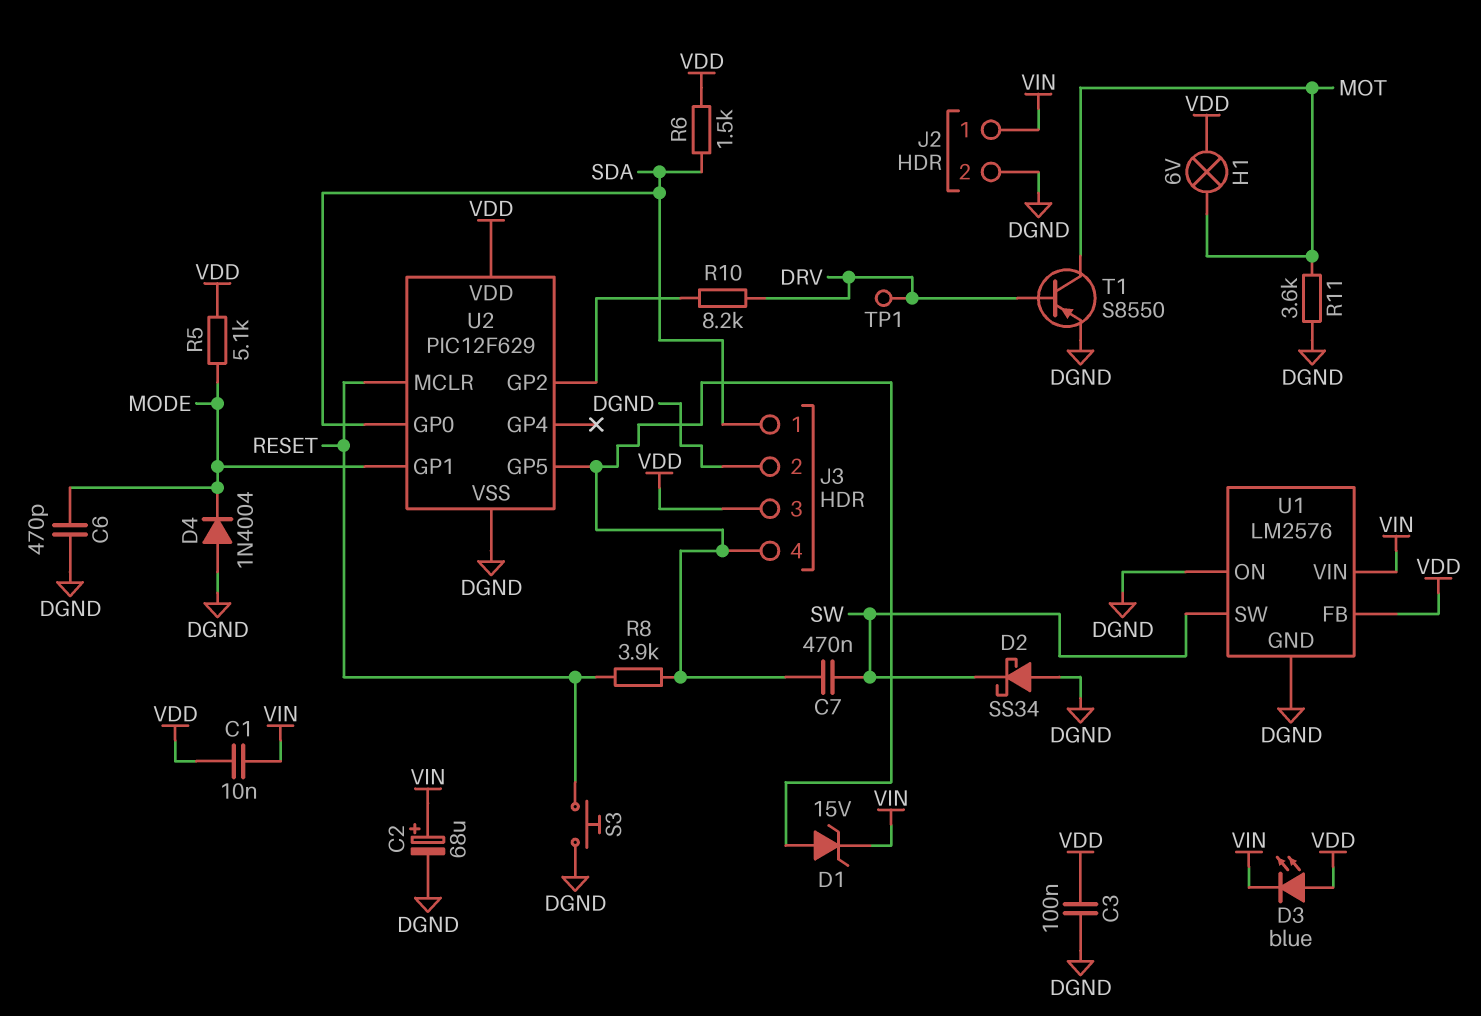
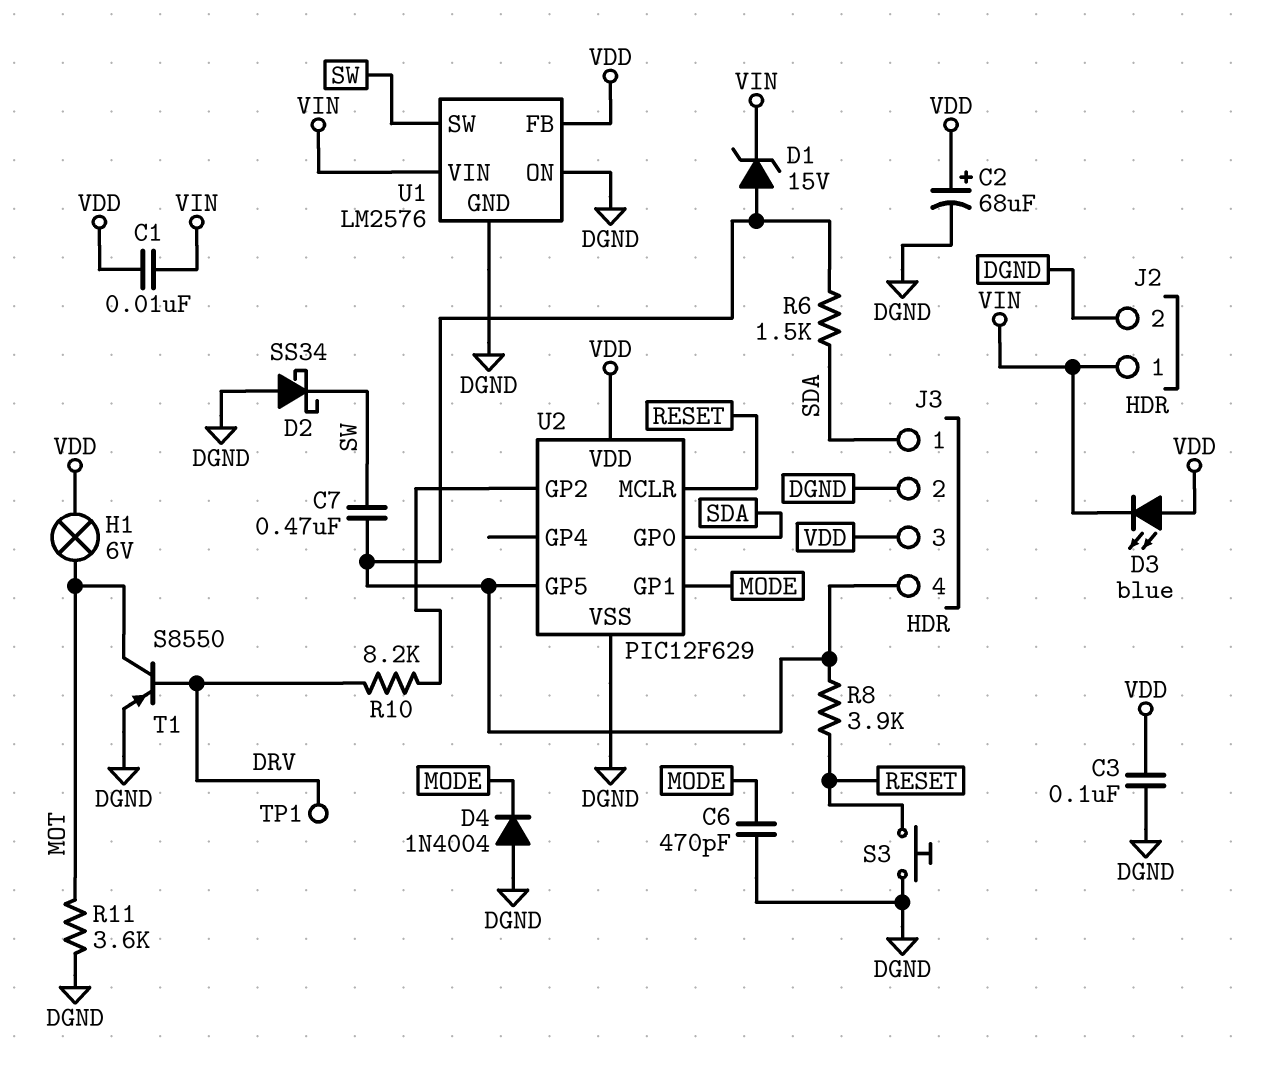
C2: 68uF (plus VIN, minus DGND) -> 68uF (plus VDD, minus DGND)
R5: 5.1k (MODE, VDD) -> none
R6: 1.5k (SDA, VDD) -> 1.5k (J3/4, SDA)

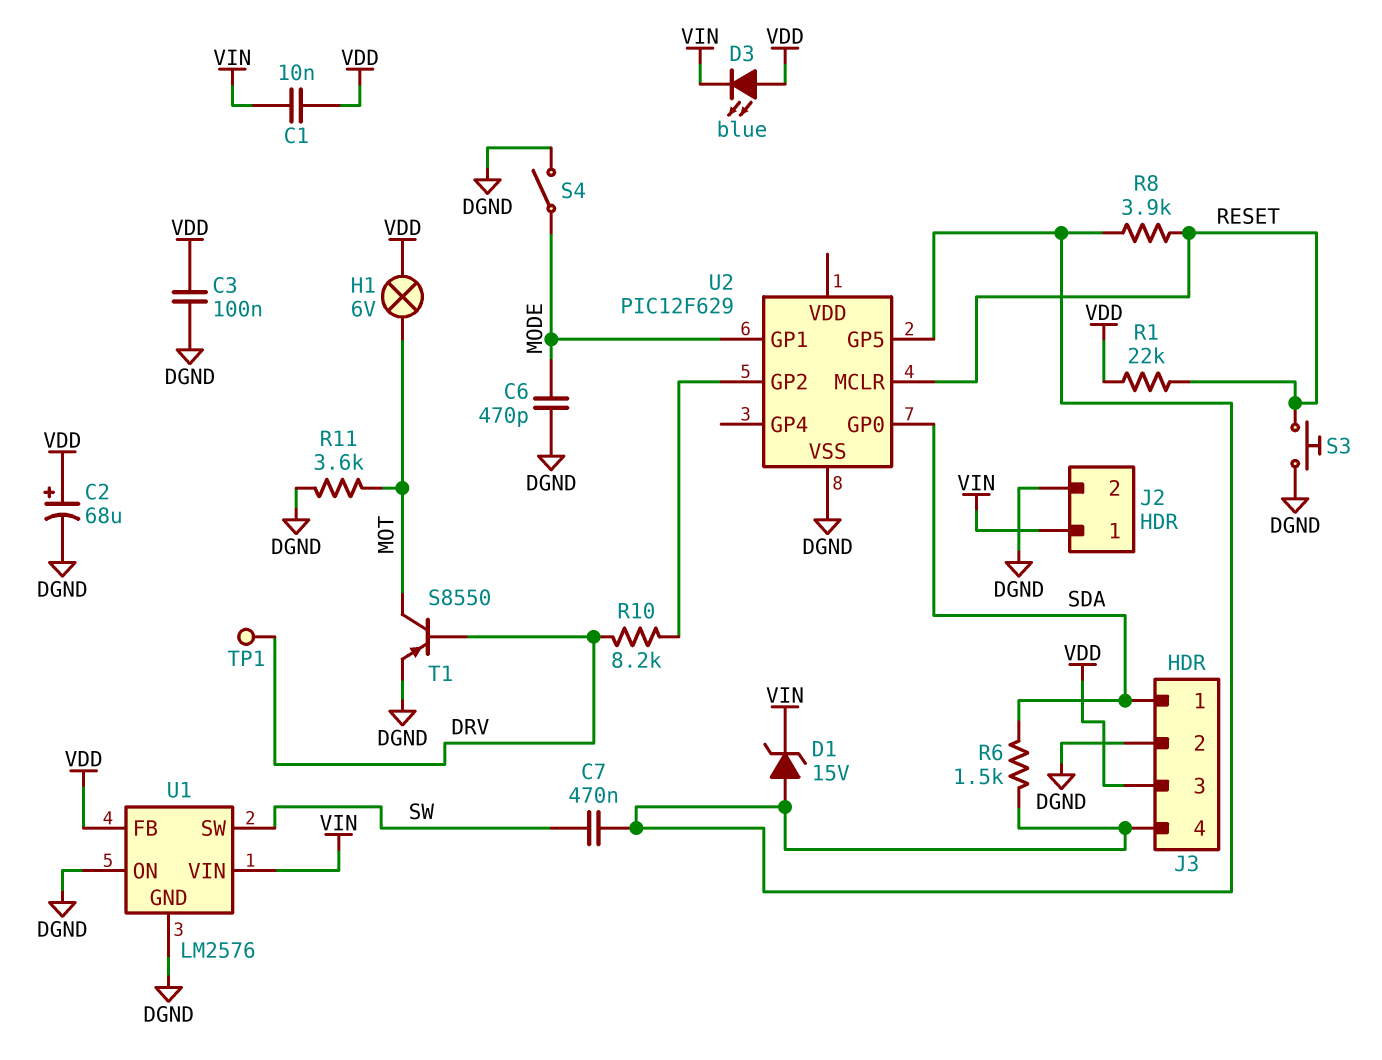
D2: schottky SS34 (A DGND, K SW) -> none
D4: diode 1N4004 (A DGND, K MODE) -> none
R1: none -> 22k (RESET, VDD)
S4: none -> switch (DGND, MODE)
U2 pin VDD: VDD -> none

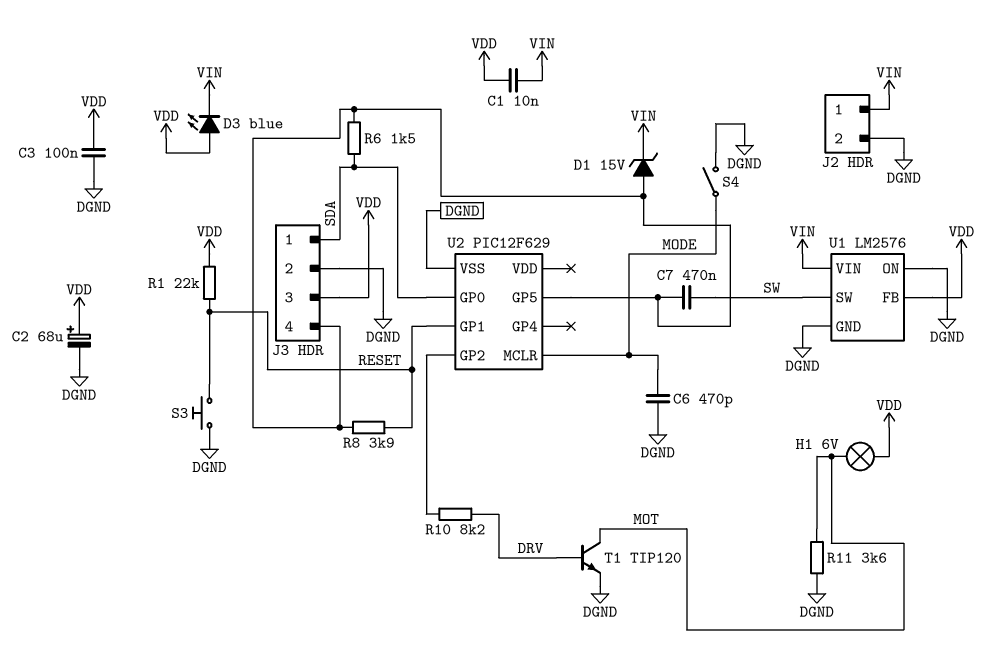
T1: PNP S8550 (B DRV, C MOT, E DGND) -> NPN TIP120 (B DRV, C MOT, E DGND)
TP1: test point (DRV) -> none
U2 pin GP1: MODE -> RESET
U2 pin MCLR: RESET -> MODE

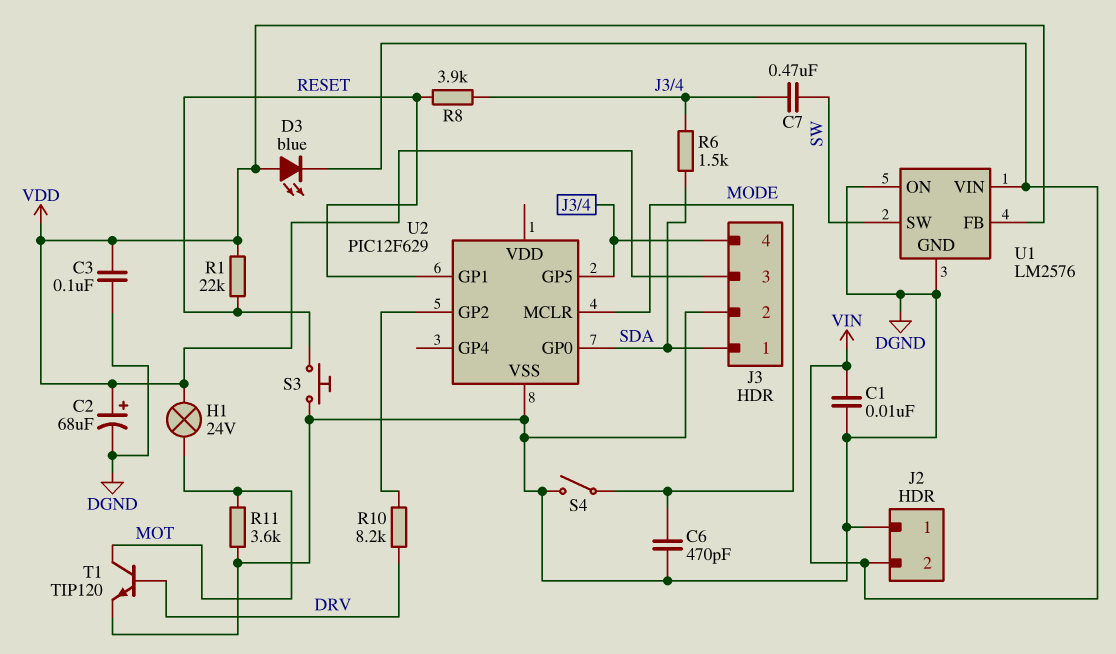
C1: 10nF (VDD, VIN) -> 10nF (DGND, VIN)
D1: zener 15V (A J3/4, K VIN) -> none
H1: lamp 6V (MOT, VDD) -> lamp 24V (MOT, VDD)
J2 pin 1: VIN -> DGND
J2 pin 2: DGND -> VIN

